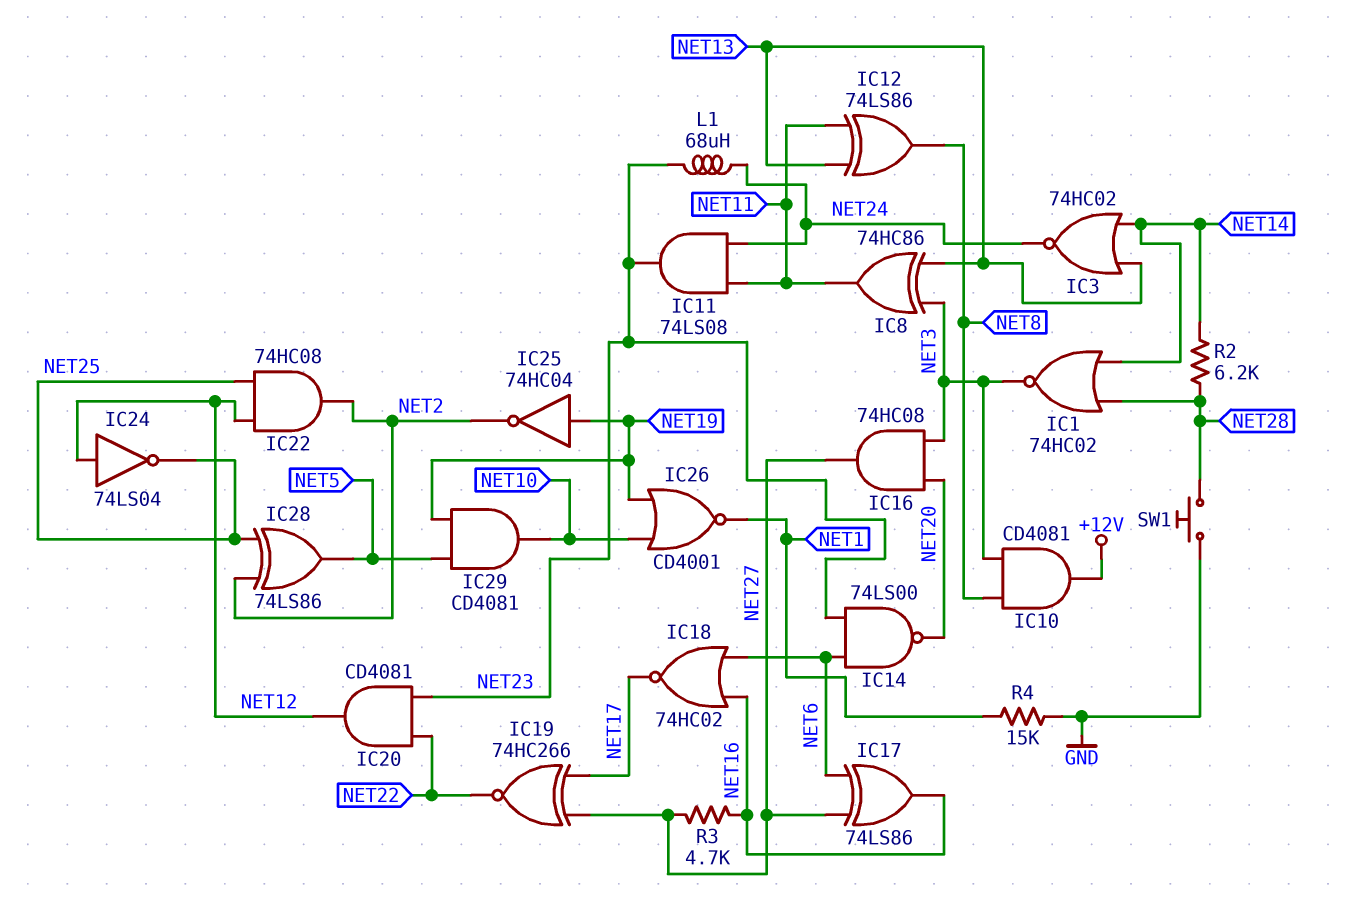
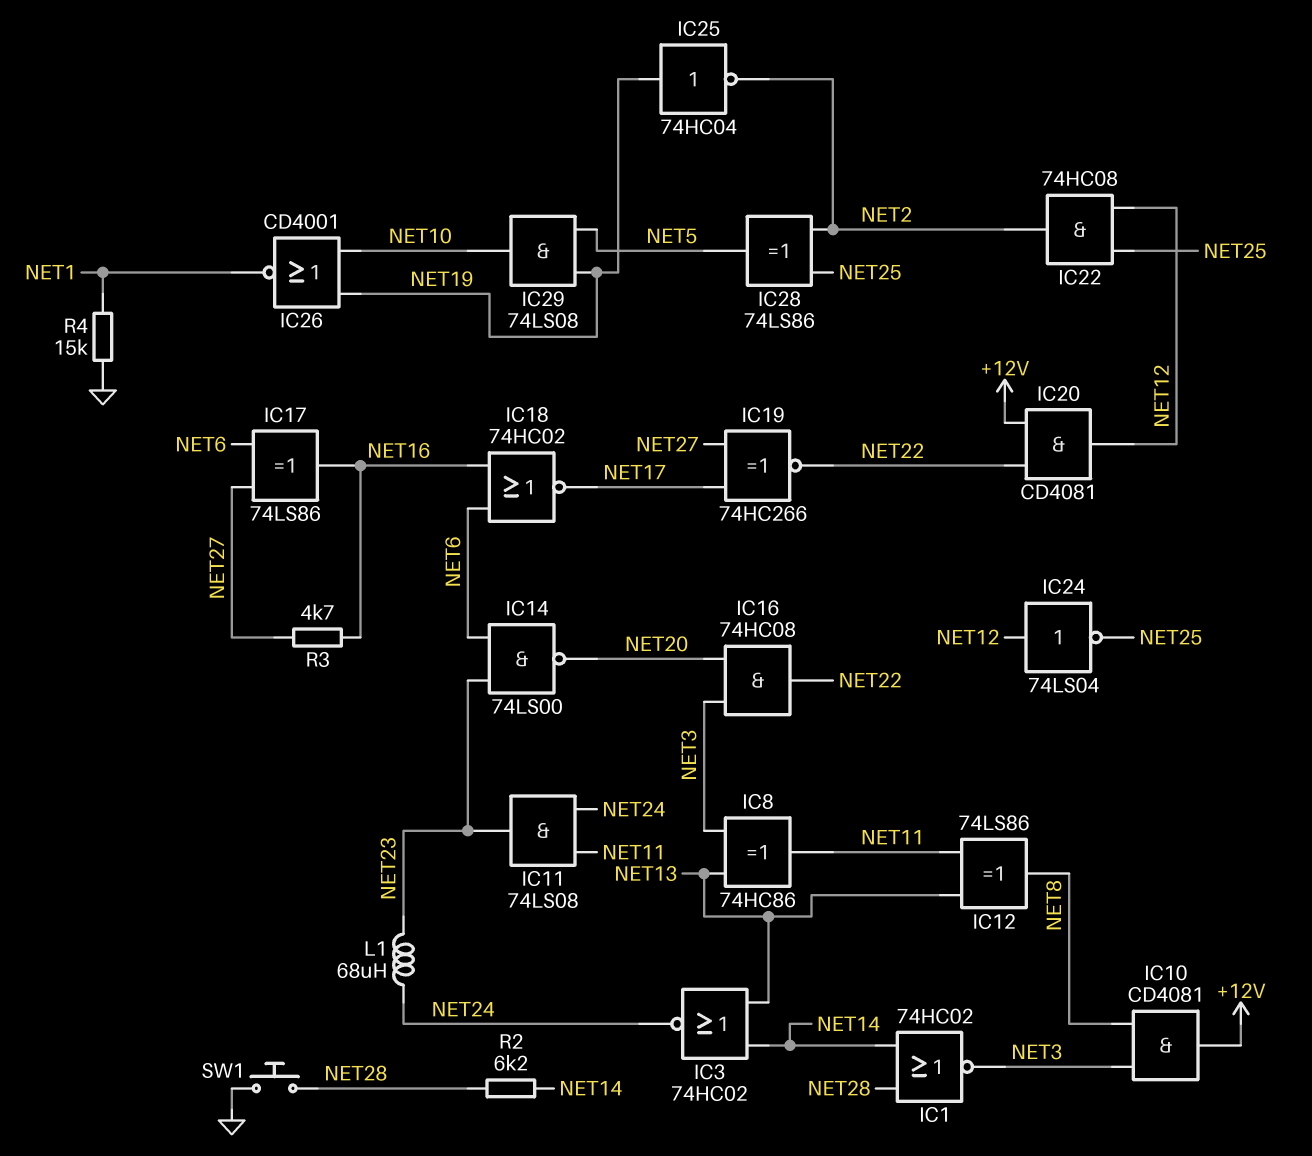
IC16: AND 74HC08 (in NET3, in NET20, out NET27) -> AND 74HC08 (in NET3, in NET20, out NET22)
IC20: AND CD4081 (in NET22, in NET23, out NET12) -> AND CD4081 (in +12V, in NET22, out NET12)
IC29: AND CD4081 (in NET5, in NET19, out NET10) -> AND 74LS08 (in NET5, in NET19, out NET10)

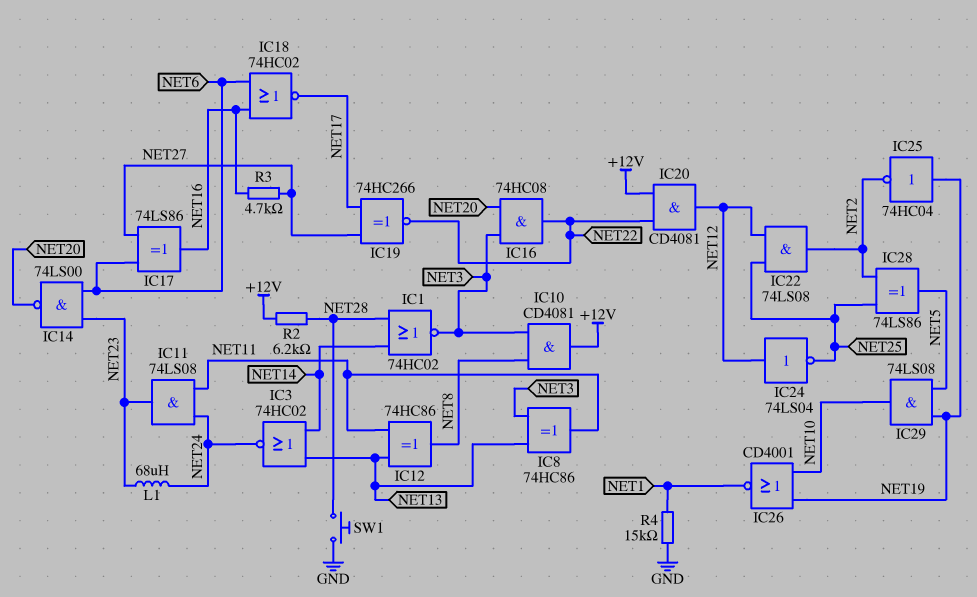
IC12: XOR 74LS86 (in NET11, in NET13, out NET8) -> XOR 74HC86 (in NET11, in NET13, out NET8)
IC22: AND 74HC08 (in NET12, in NET25, out NET2) -> AND 74LS08 (in NET12, in NET25, out NET2)
R2: 6.2k (NET14, NET28) -> 6.2k (+12V, NET28)

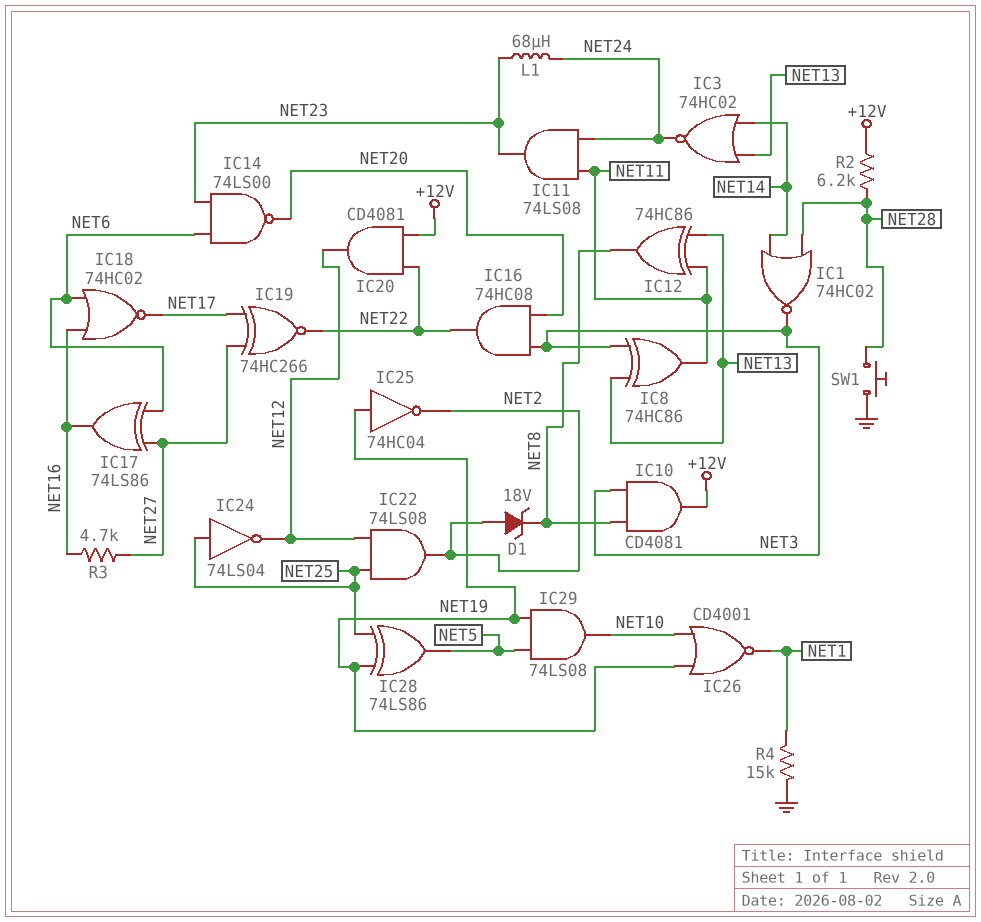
D1: none -> zener 18V (A NET2, K NET8)
IC24: NOT 74LS04 (in NET12, out NET25) -> NOT 74LS04 (in NET25, out NET12)
IC28: XOR 74LS86 (in NET2, in NET25, out NET5) -> XOR 74LS86 (in NET19, in NET25, out NET5)

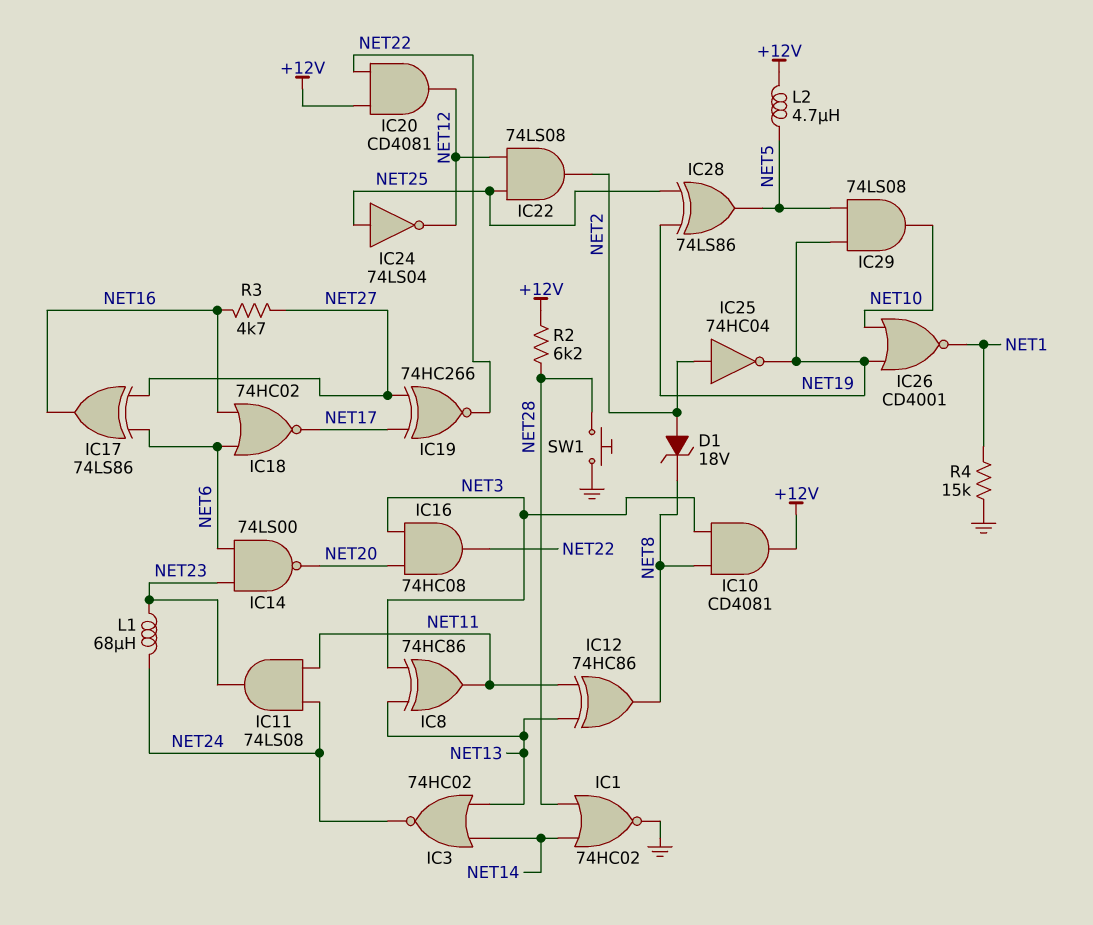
IC1: NOR 74HC02 (in NET14, in NET28, out NET3) -> NOR 74HC02 (in NET14, in NET28, out GND)
IC25: NOT 74HC04 (in NET19, out NET2) -> NOT 74HC04 (in NET2, out NET19)
L2: none -> 4.7uH (+12V, NET5)

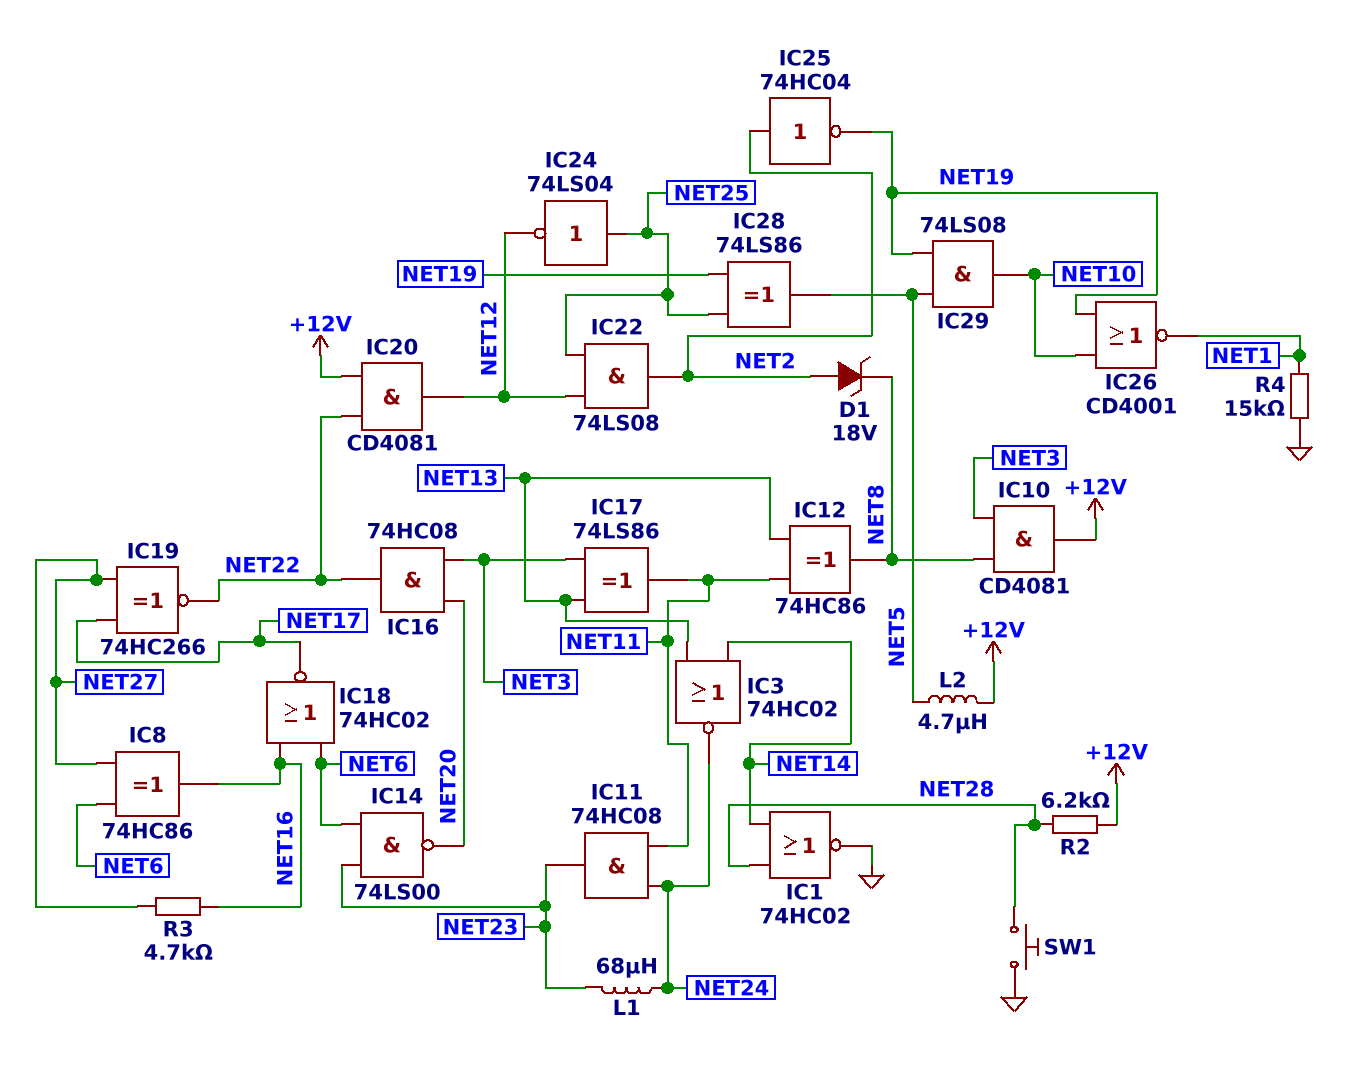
IC8: XOR 74HC86 (in NET3, in NET13, out NET11) -> XOR 74HC86 (in NET6, in NET27, out NET16)
IC11: AND 74LS08 (in NET11, in NET24, out NET23) -> AND 74HC08 (in NET11, in NET24, out NET23)
IC17: XOR 74LS86 (in NET6, in NET27, out NET16) -> XOR 74LS86 (in NET3, in NET13, out NET11)

